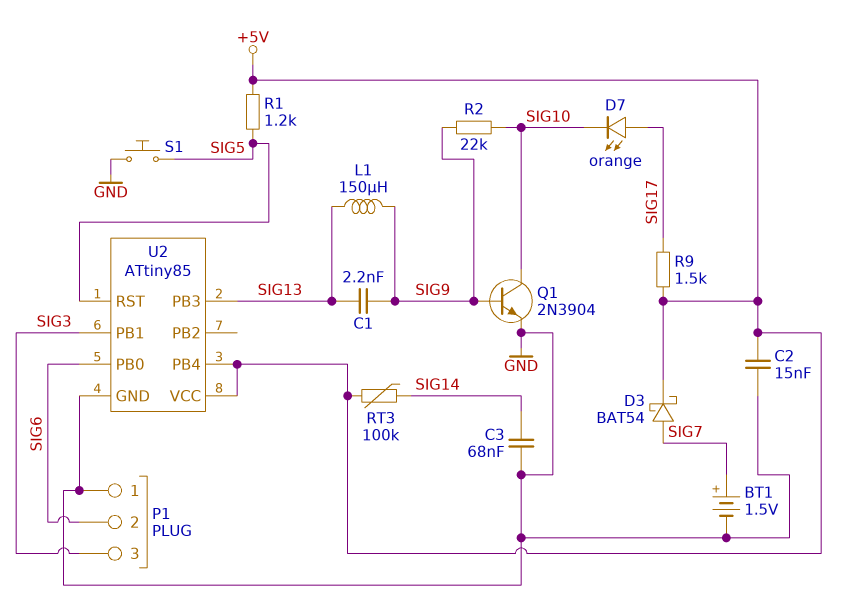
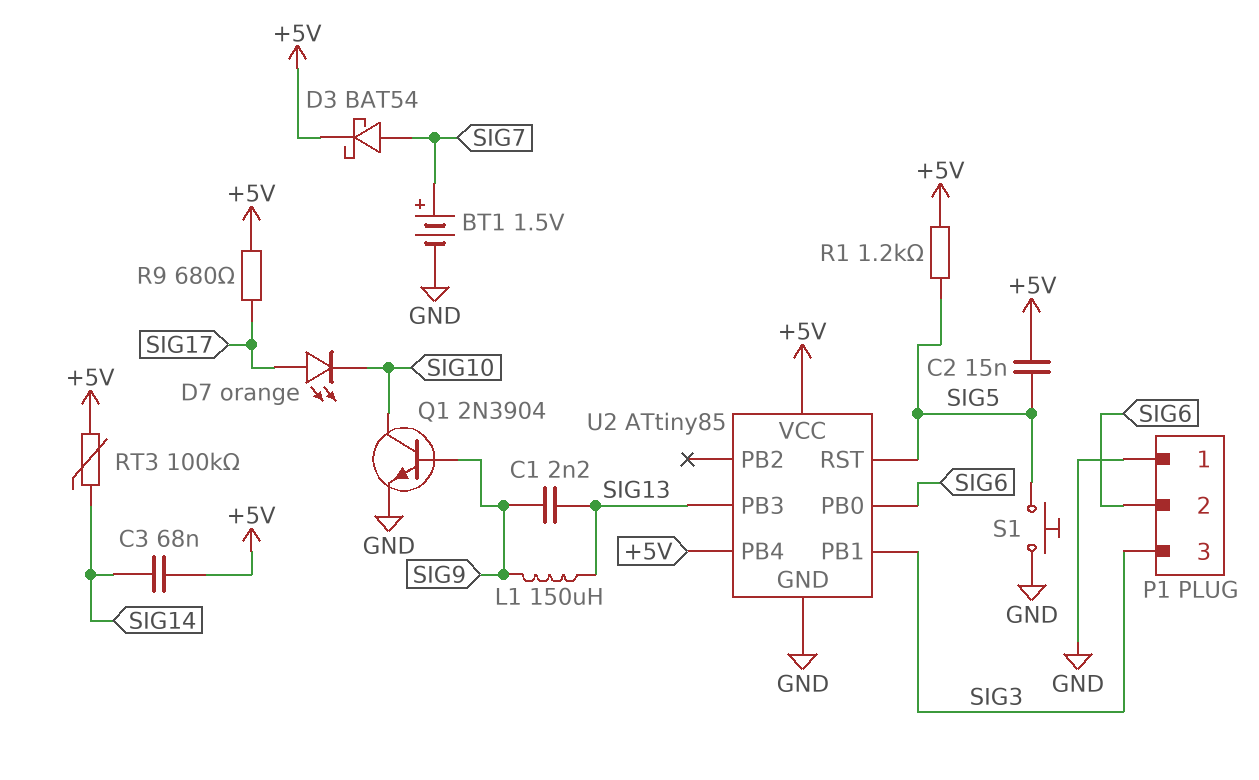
C2: 15nF (+5V, GND) -> 15nF (+5V, SIG5)
C3: 68nF (GND, SIG14) -> 68nF (+5V, SIG14)
R2: 22k (SIG9, SIG10) -> none
R9: 1.5k (+5V, SIG17) -> 680 (+5V, SIG17)

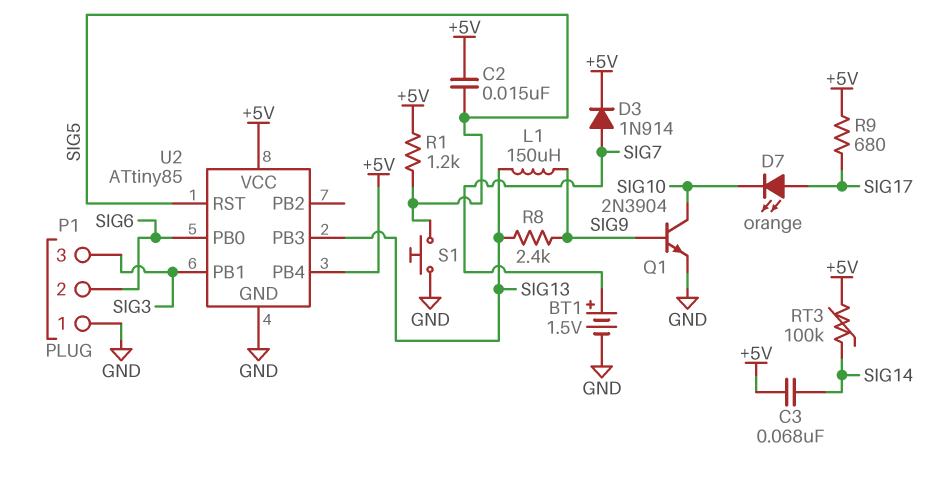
C1: 2.2nF (SIG9, SIG13) -> none
D3: schottky BAT54 (A SIG7, K +5V) -> diode 1N914 (A SIG7, K +5V)
R8: none -> 2.4k (SIG9, SIG13)

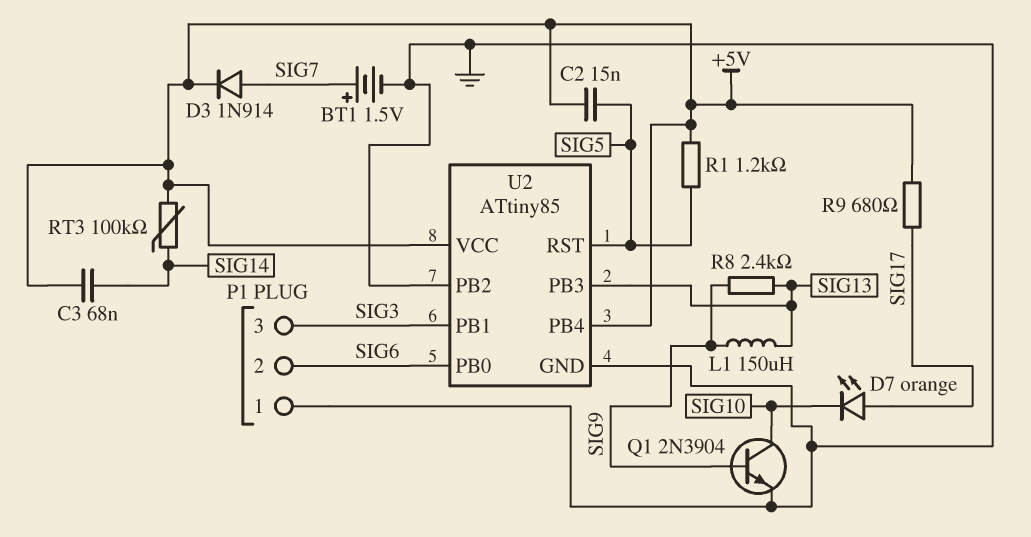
S1: button (GND, SIG5) -> none
U2 pin PB2: none -> GND

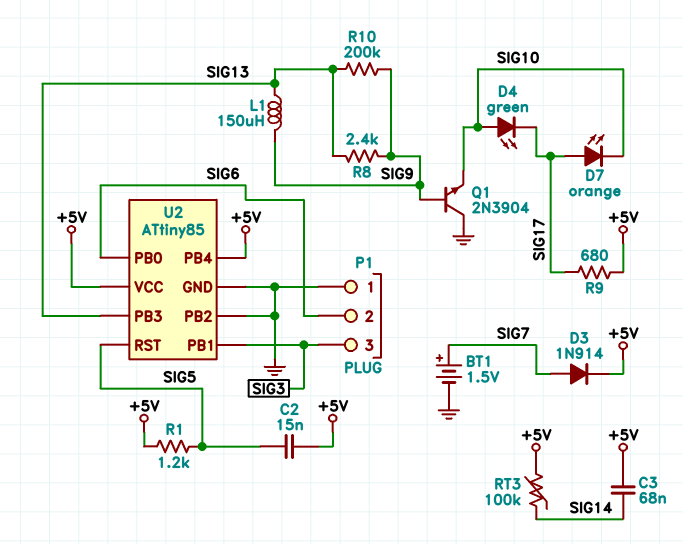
D4: none -> LED green (A SIG10, K SIG17)
Q1: NPN 2N3904 (B SIG9, C SIG10, E GND) -> NPN 2N3904 (B SIG9, C GND, E SIG10)
R10: none -> 200k (SIG9, SIG13)

